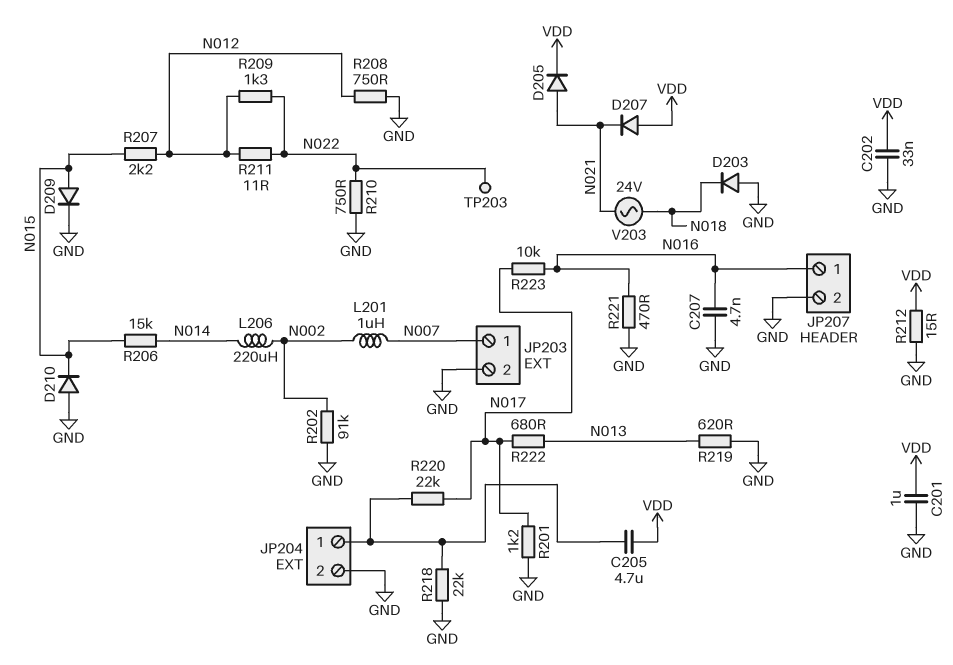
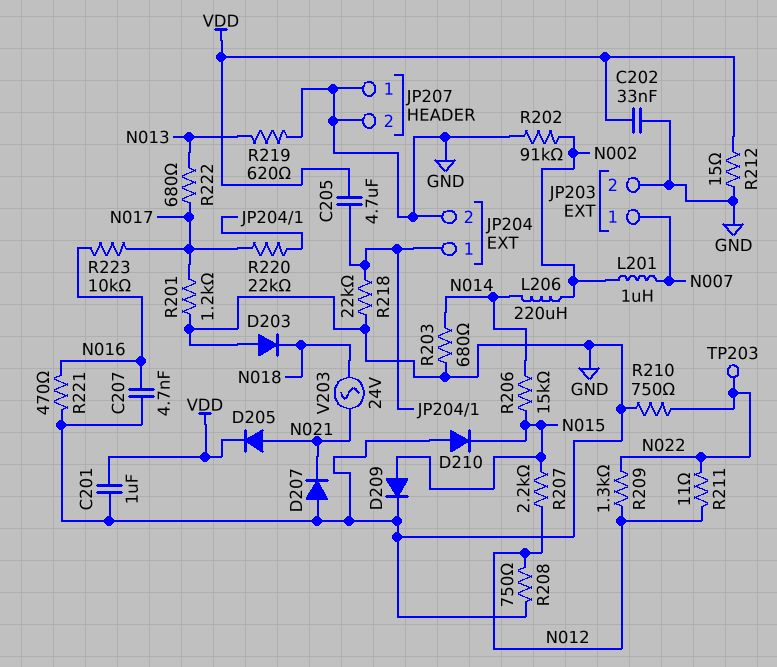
D207: diode (A VDD, K N021) -> diode (A GND, K N021)
JP207 pin 1: N016 -> GND
R203: none -> 680 (GND, N014)

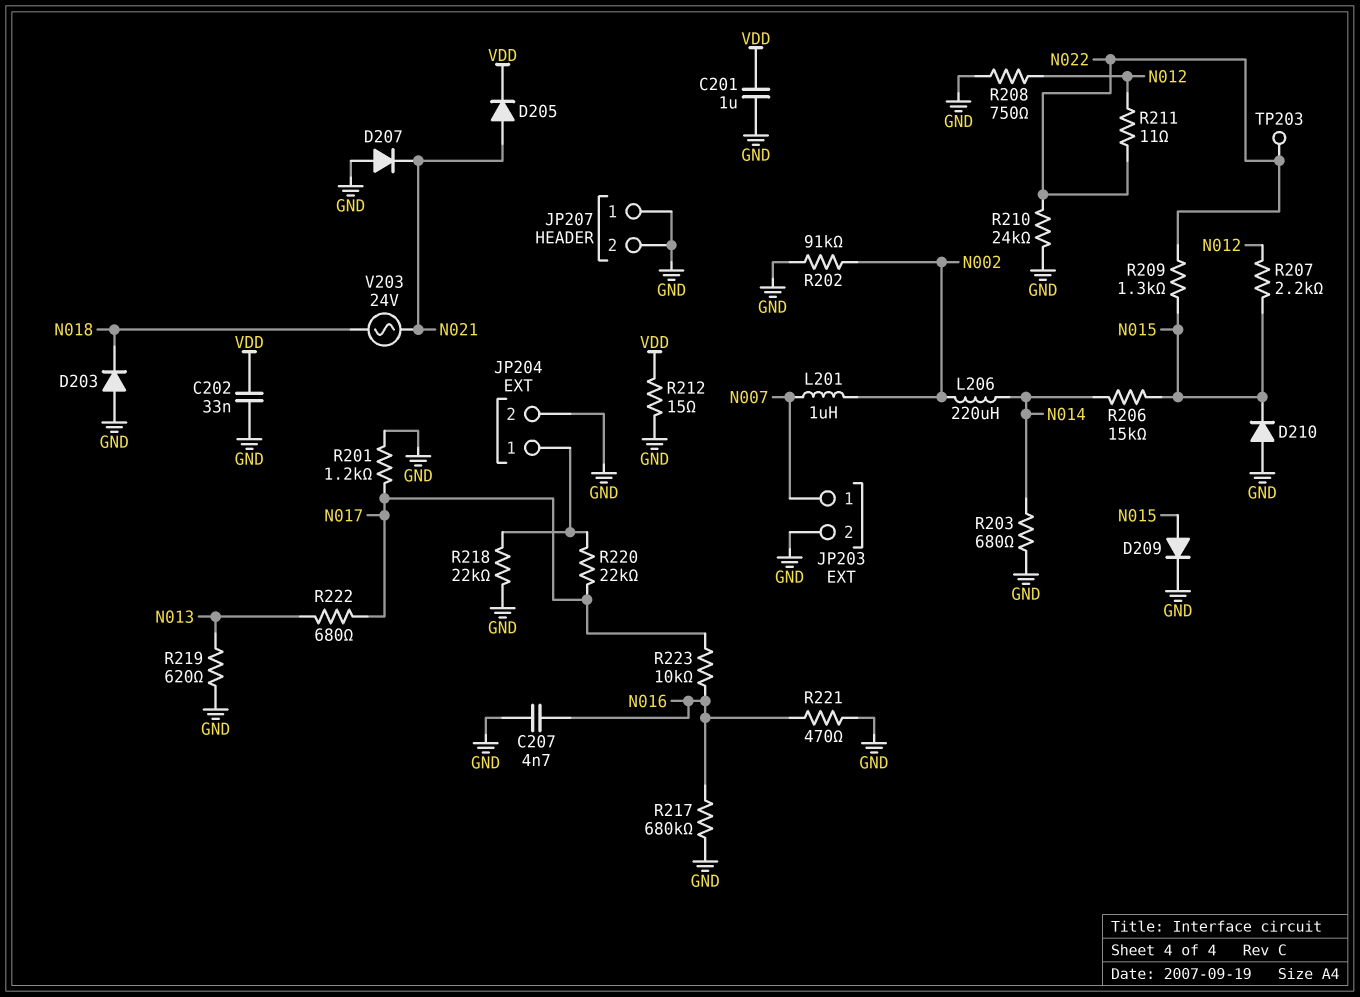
C205: 4.7uF (JP204/1, VDD) -> none
R209: 1.3k (N012, N022) -> 1.3k (N015, N022)
R210: 750 (GND, N022) -> 24k (GND, N022)
R217: none -> 680k (GND, N016)

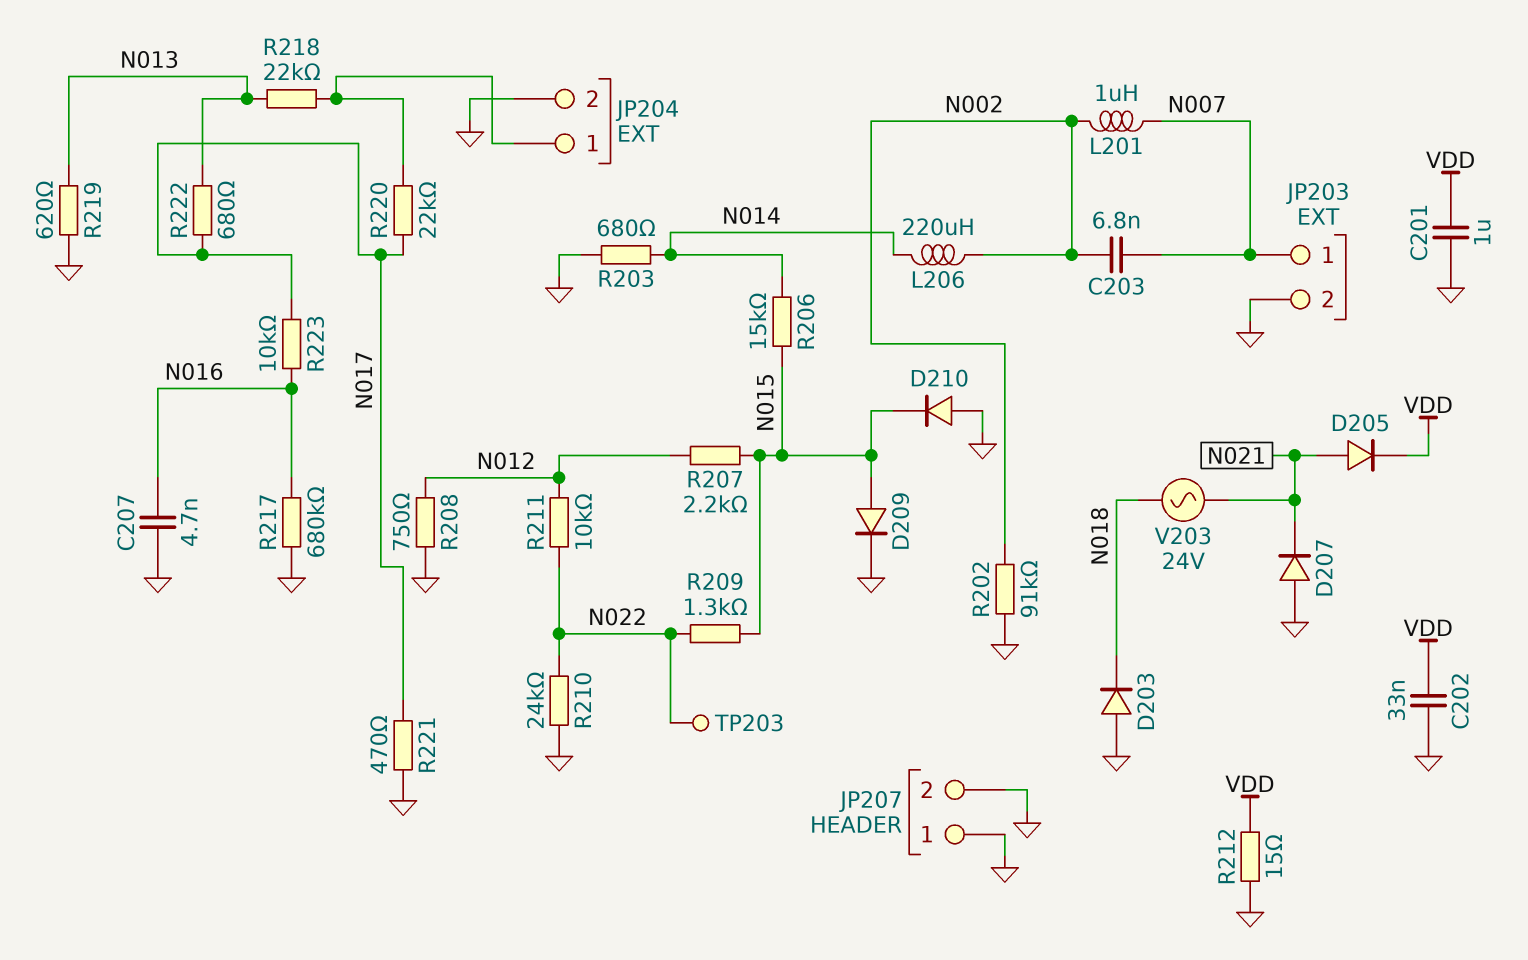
C203: none -> 6.8nF (N002, N007)
R201: 1.2k (GND, N017) -> none
R211: 11 (N012, N022) -> 10k (N012, N022)
R218: 22k (GND, JP204/1) -> 22k (JP204/1, N013)
R221: 470 (GND, N016) -> 470 (GND, N017)

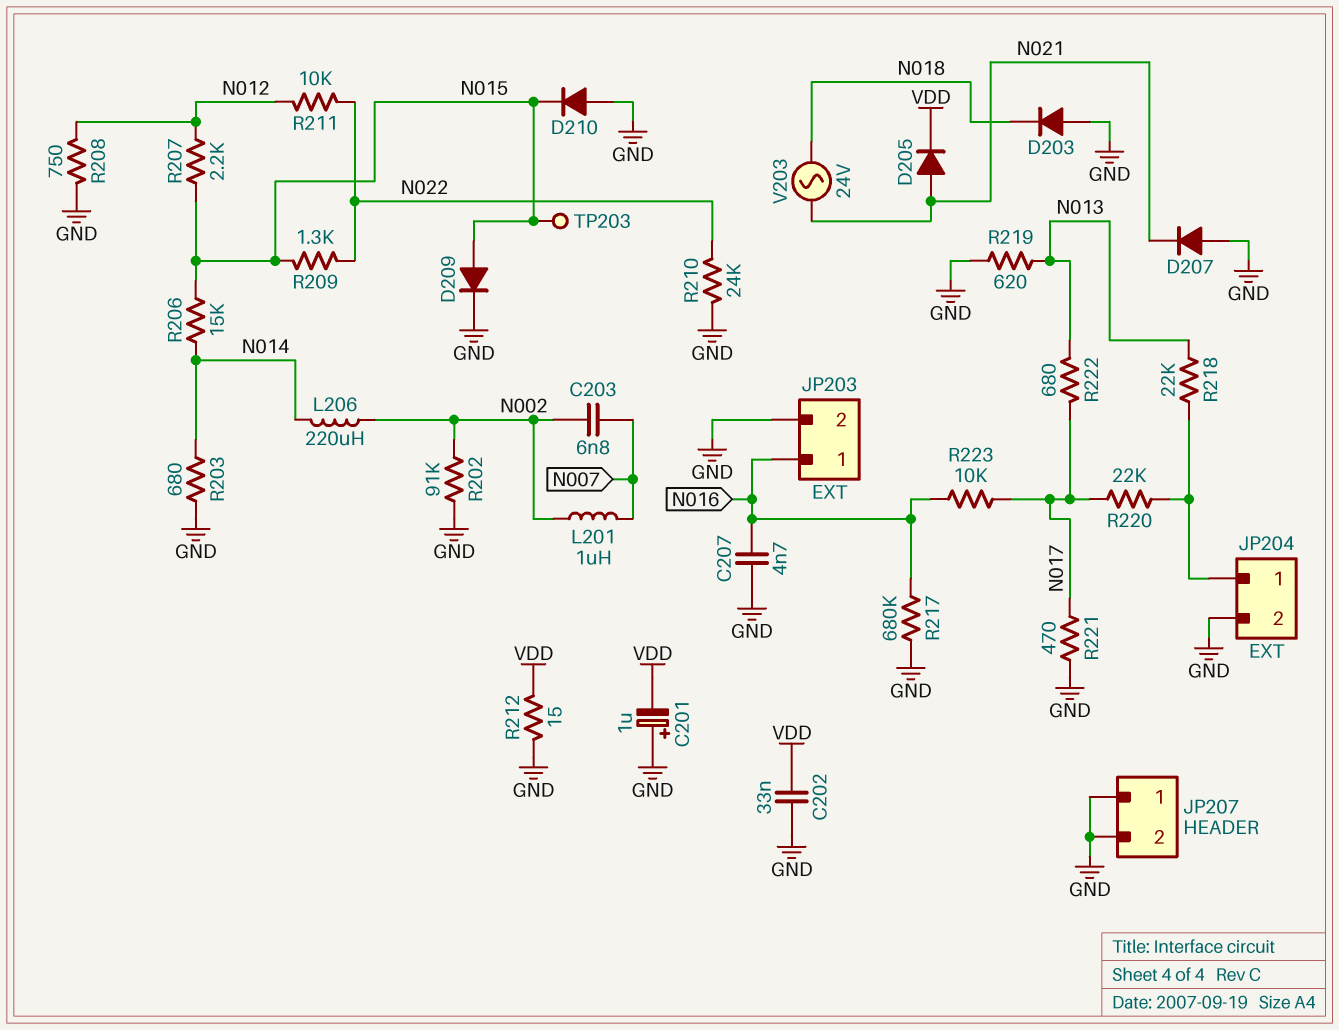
C201: 1uF (GND, VDD) -> 1uF (plus GND, minus VDD)
JP203 pin 1: N007 -> N016
TP203: test point (N022) -> test point (N015)

